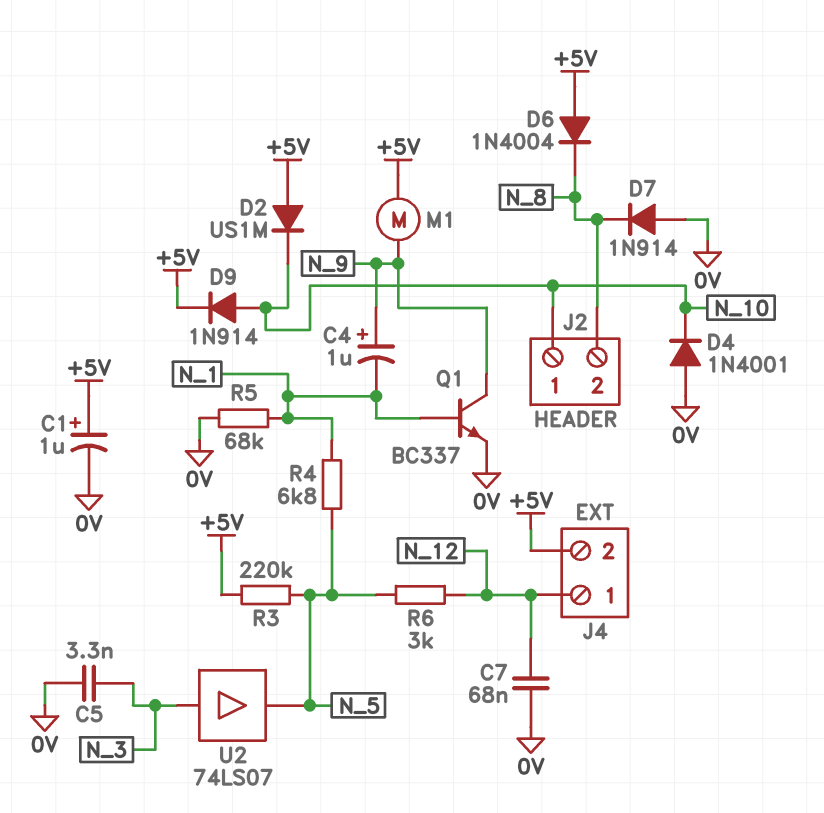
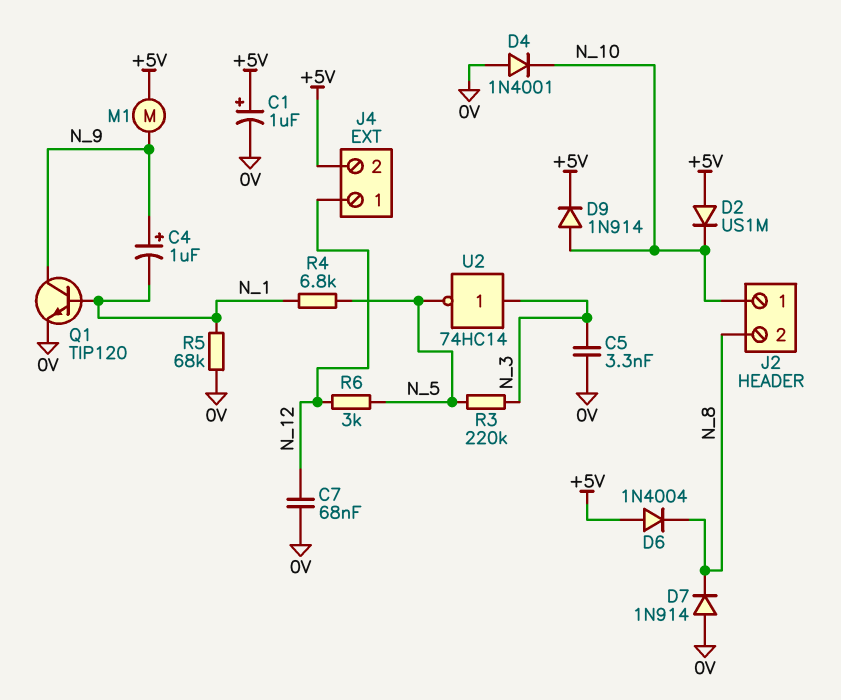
Q1: NPN BC337 (B N_1, C N_9, E 0V) -> NPN TIP120 (B N_1, C N_9, E 0V)
R3: 220k (+5V, N_5) -> 220k (N_3, N_5)
U2: buffer 74LS07 (in N_3, out N_5) -> NOT 74HC14 (in N_3, out N_5)

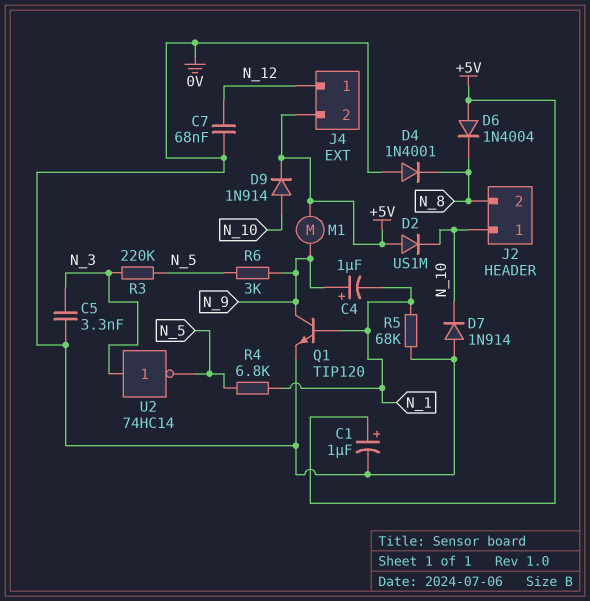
D4: diode 1N4001 (A 0V, K N_10) -> diode 1N4001 (A 0V, K N_8)
D7: diode 1N914 (A 0V, K N_8) -> diode 1N914 (A 0V, K N_10)
R6: 3k (N_5, N_12) -> 3k (N_5, N_9)

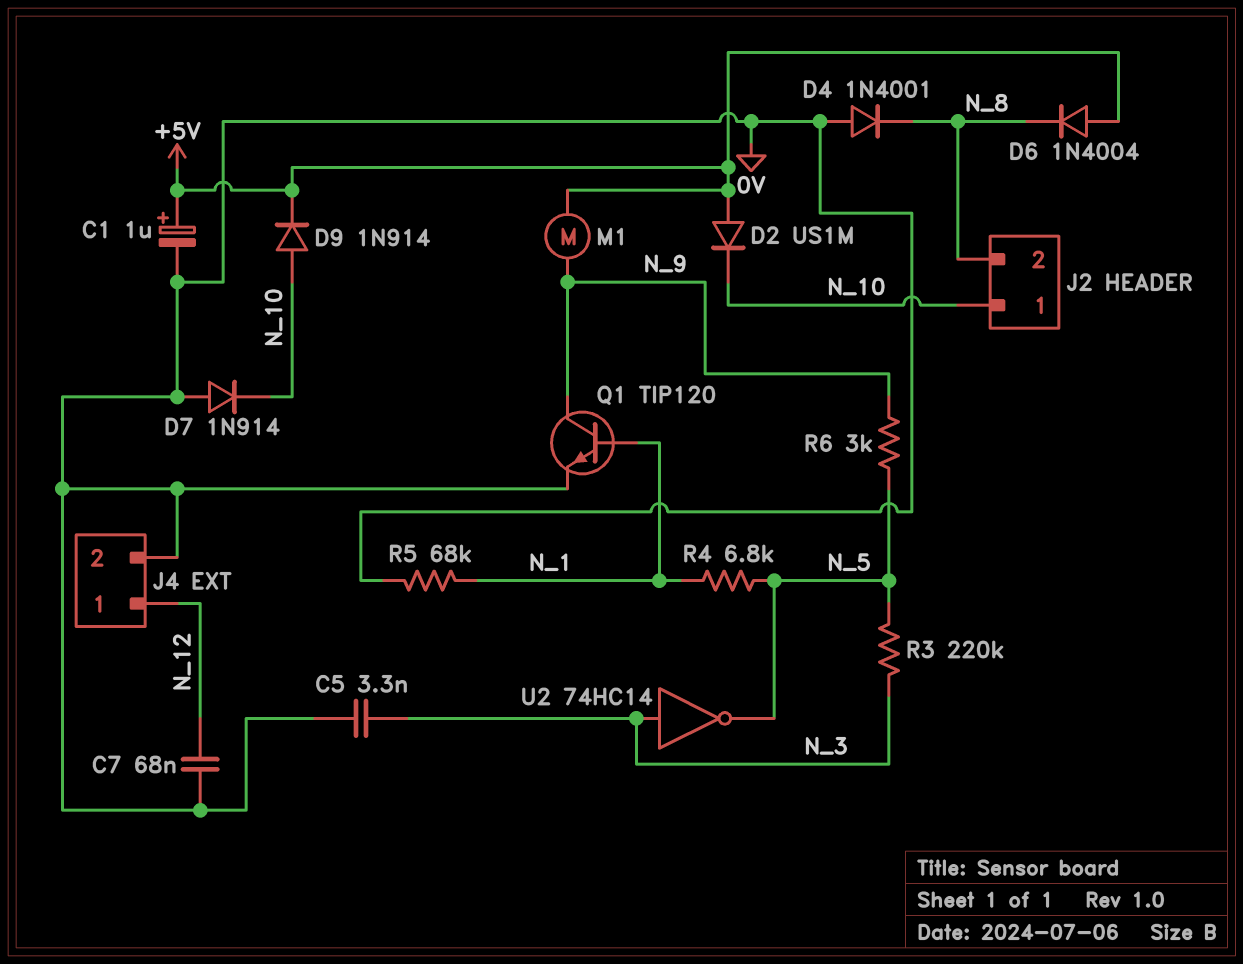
C4: 1uF (plus N_9, minus N_1) -> none
J4 pin 2: +5V -> 0V

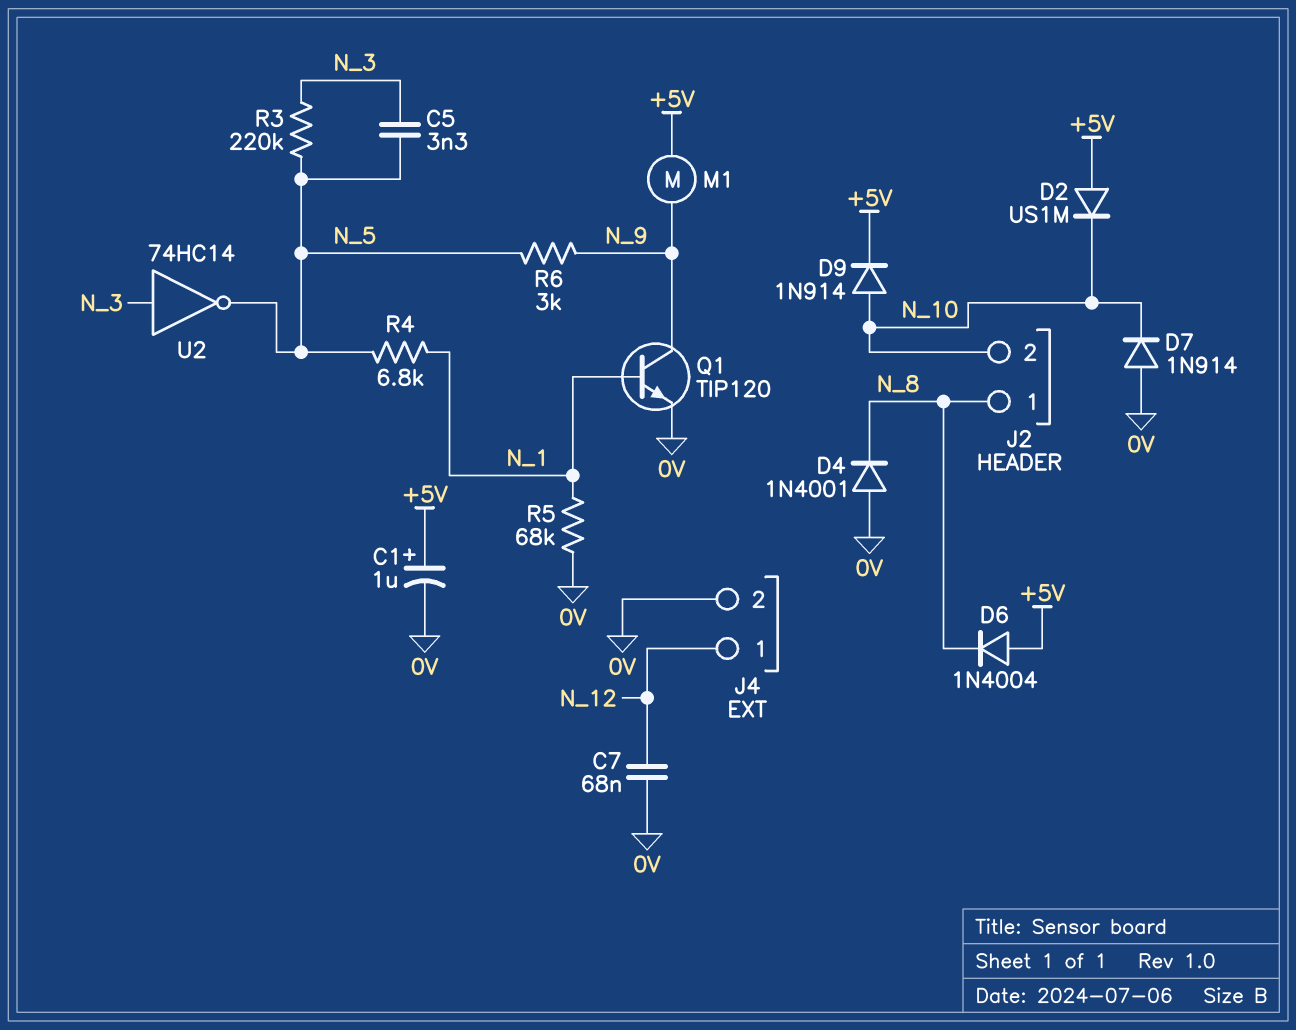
C5: 3.3nF (0V, N_3) -> 3.3nF (N_3, N_5)
J2 pin 1: N_10 -> N_8
J2 pin 2: N_8 -> N_10

